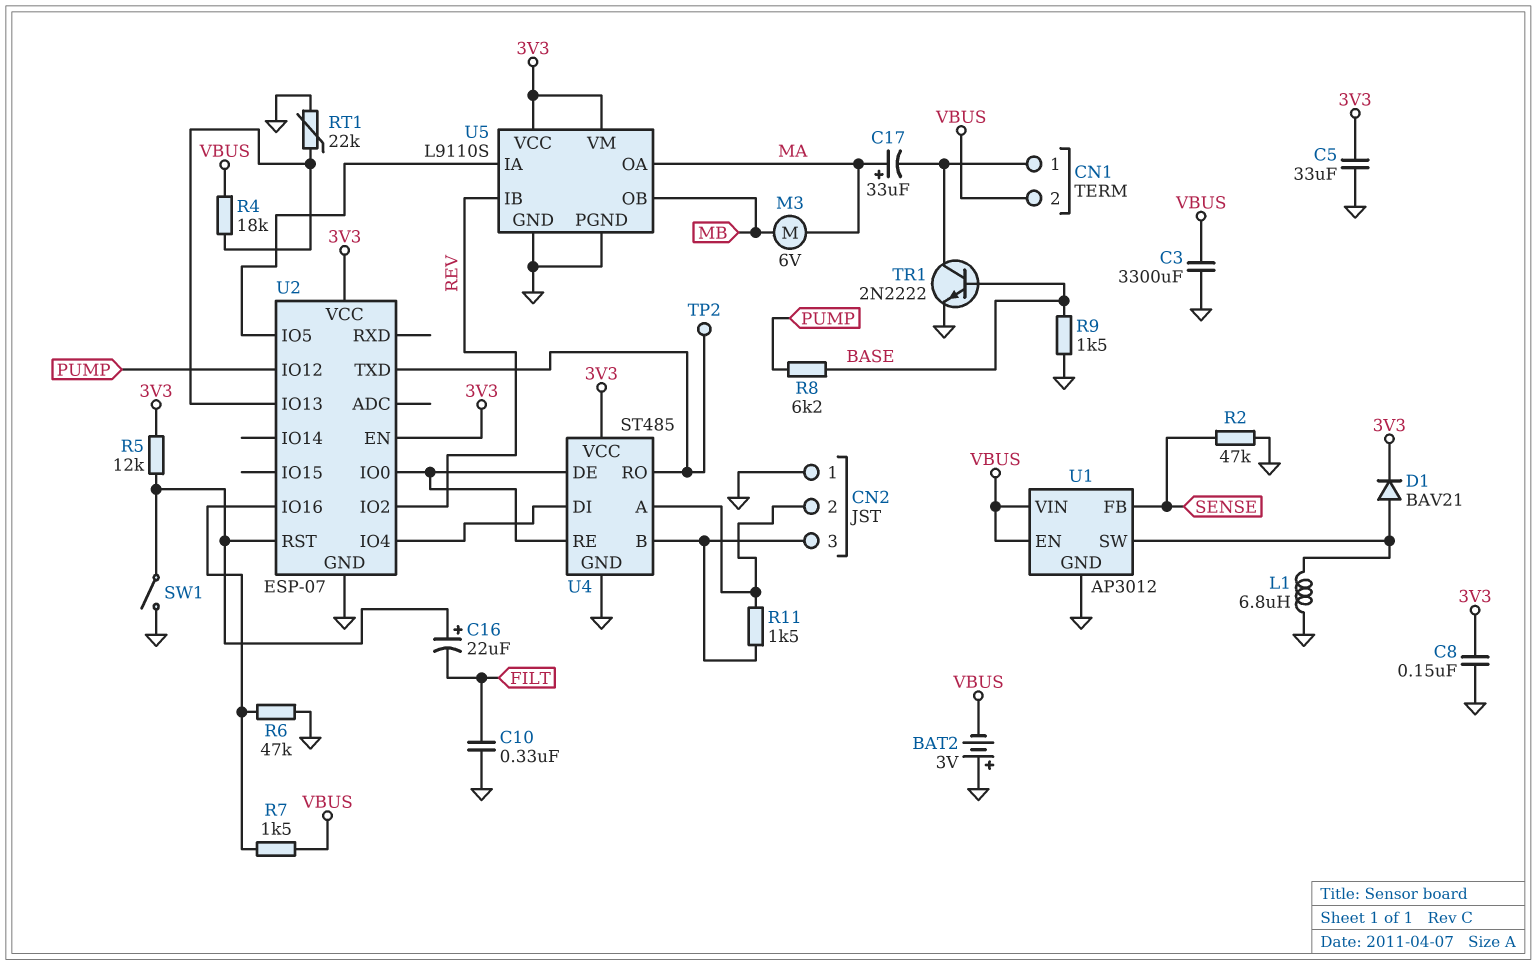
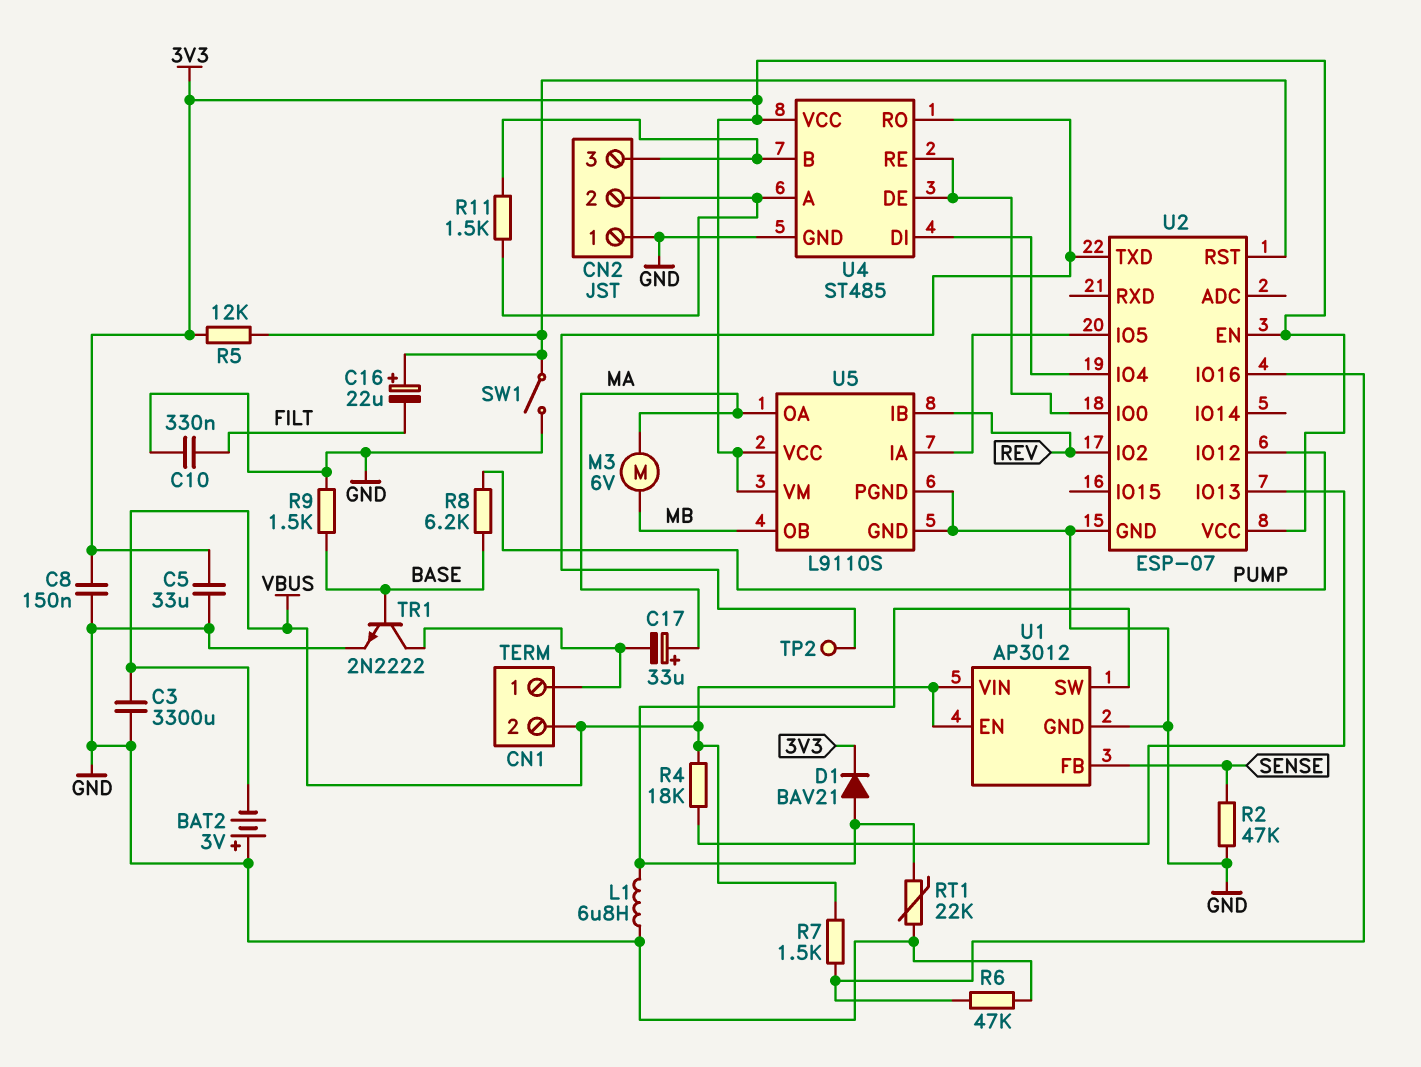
RT1: 22k (GND, U2/IO13) -> 22k (GND, U1/SW)

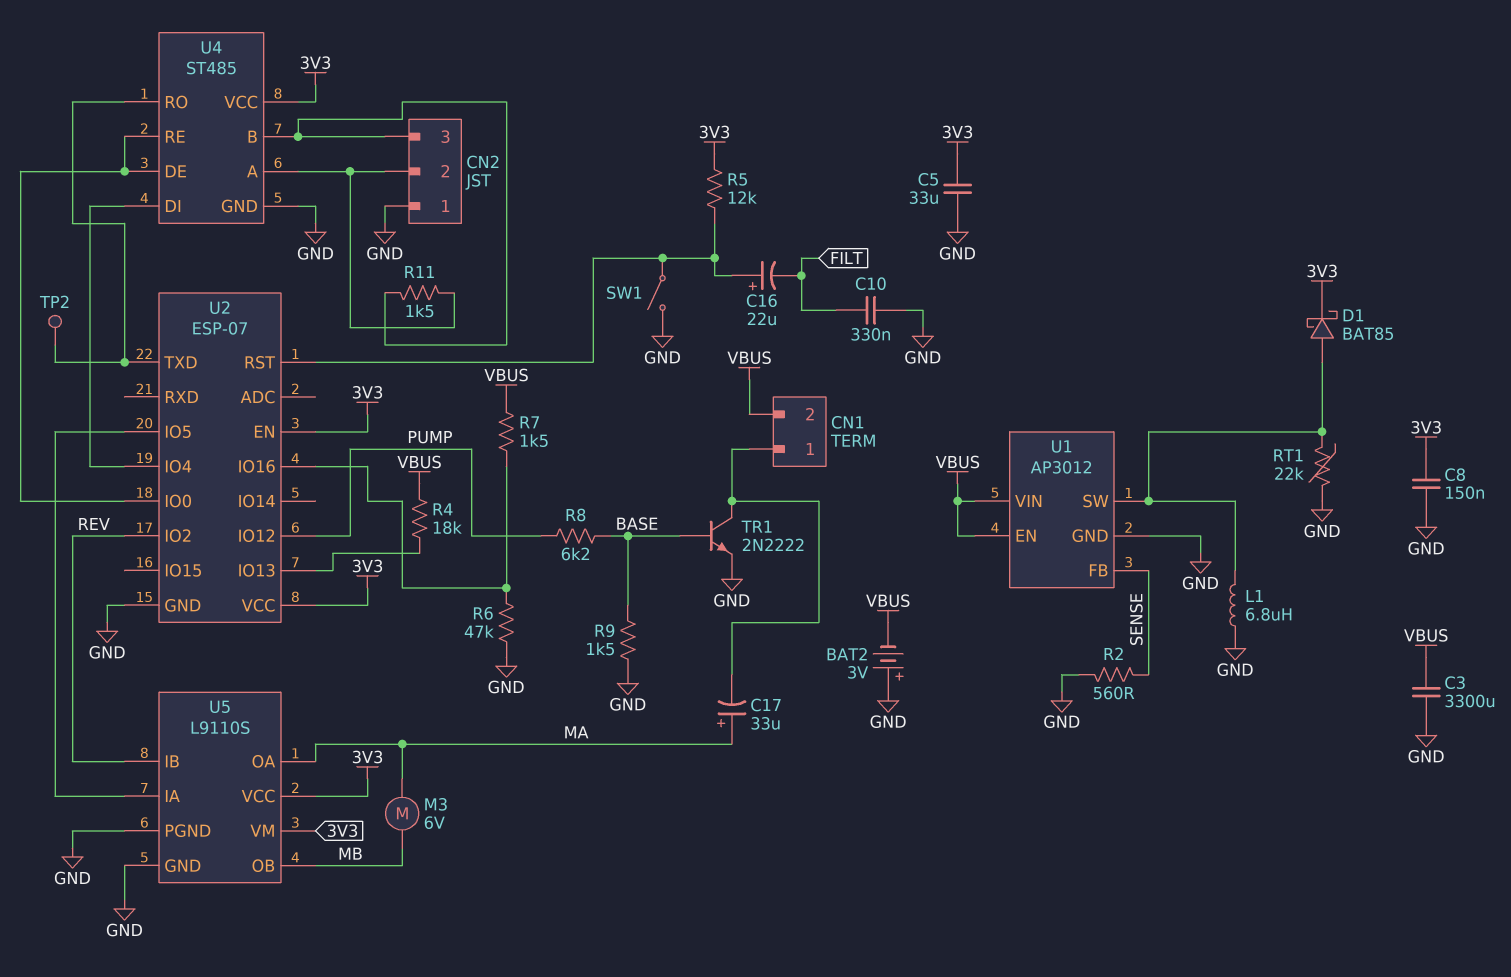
D1: diode BAV21 (A U1/SW, K 3V3) -> schottky BAT85 (A U1/SW, K 3V3)
R2: 47k (GND, SENSE) -> 560 (GND, SENSE)

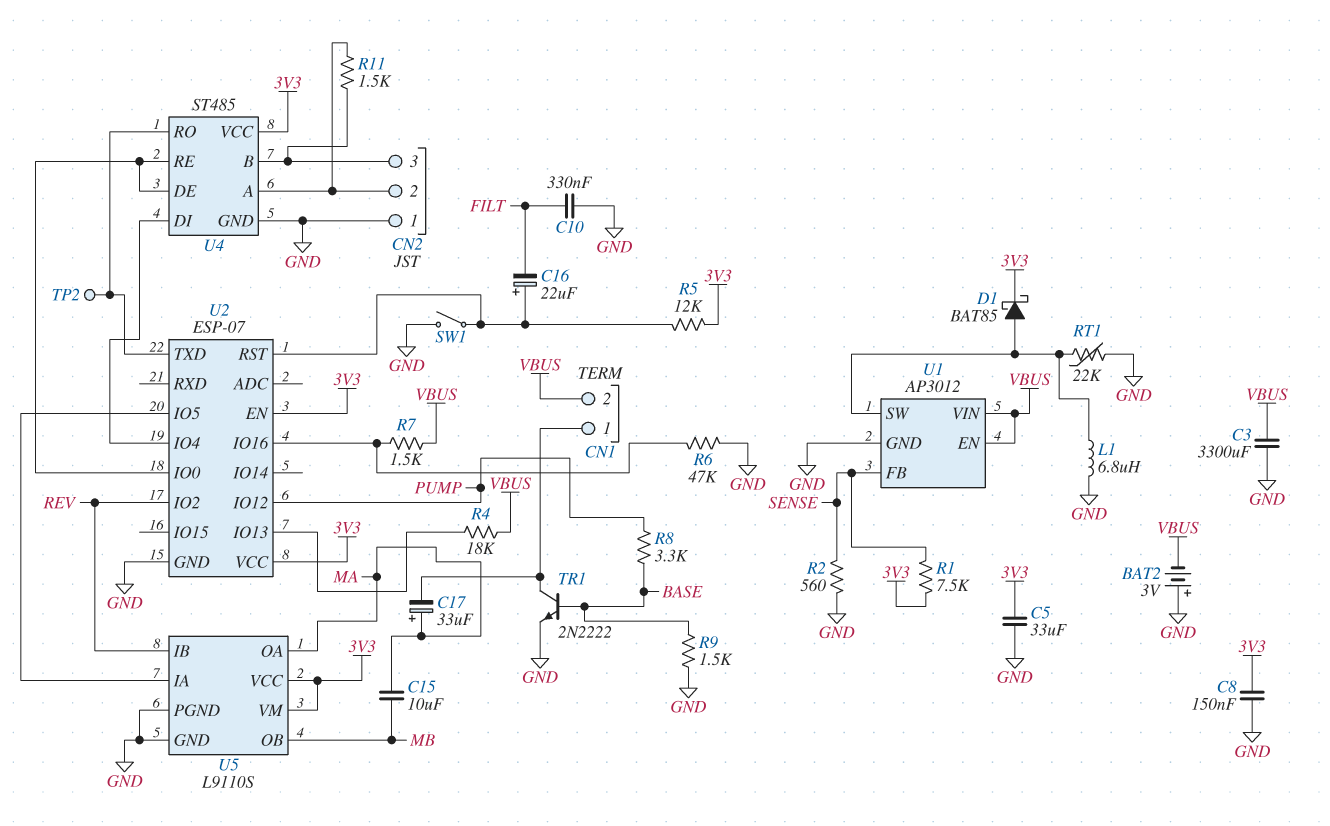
C15: none -> 10uF (MA, MB)
M3: motor 6V (MA, MB) -> none
R1: none -> 7.5k (3V3, SENSE)
R8: 6.2k (BASE, PUMP) -> 3.3k (BASE, PUMP)

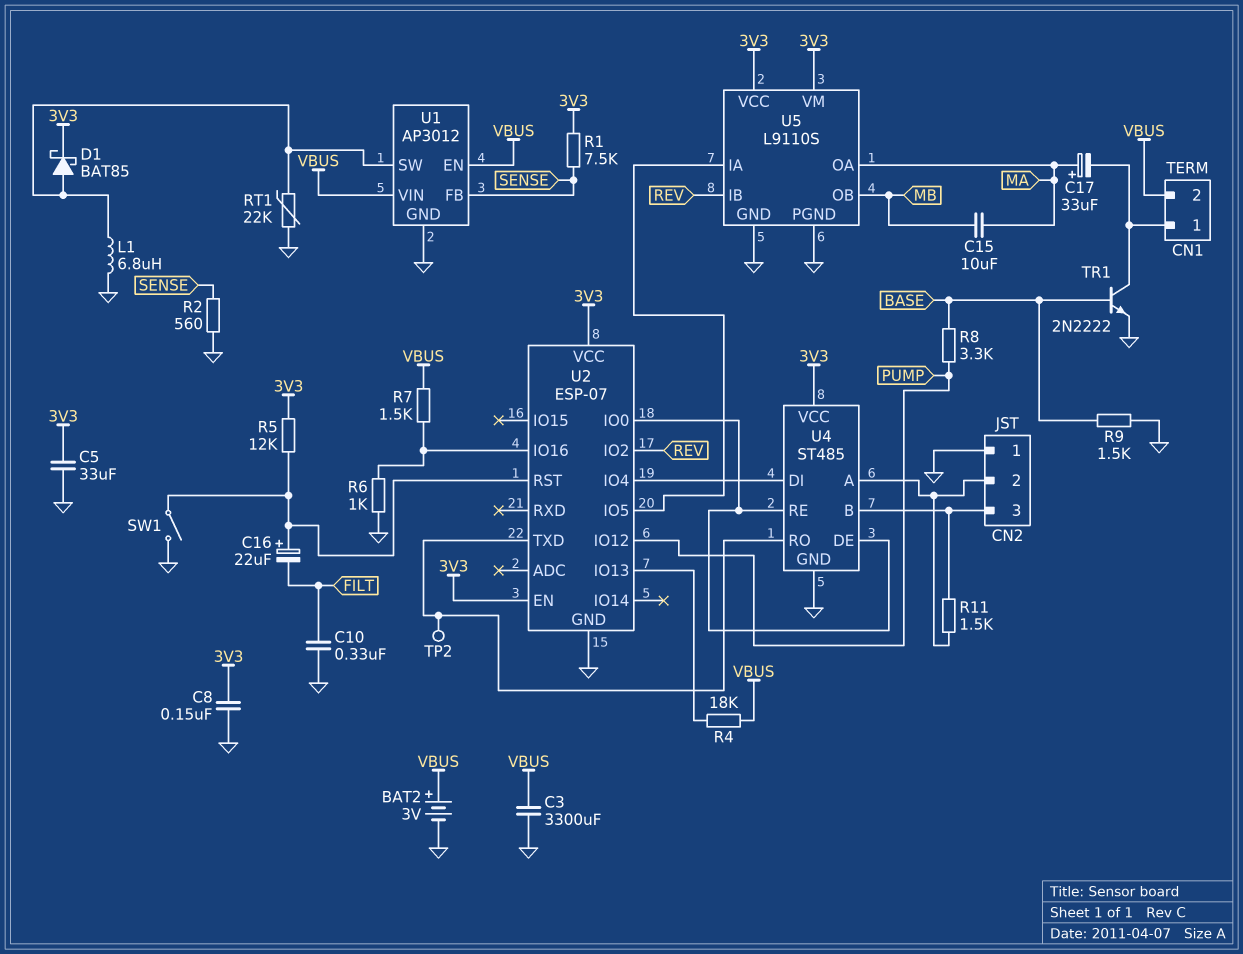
BAT2: 3V (plus GND, minus VBUS) -> 3V (plus VBUS, minus GND)
R6: 47k (GND, U2/IO16) -> 1k (GND, U2/IO16)

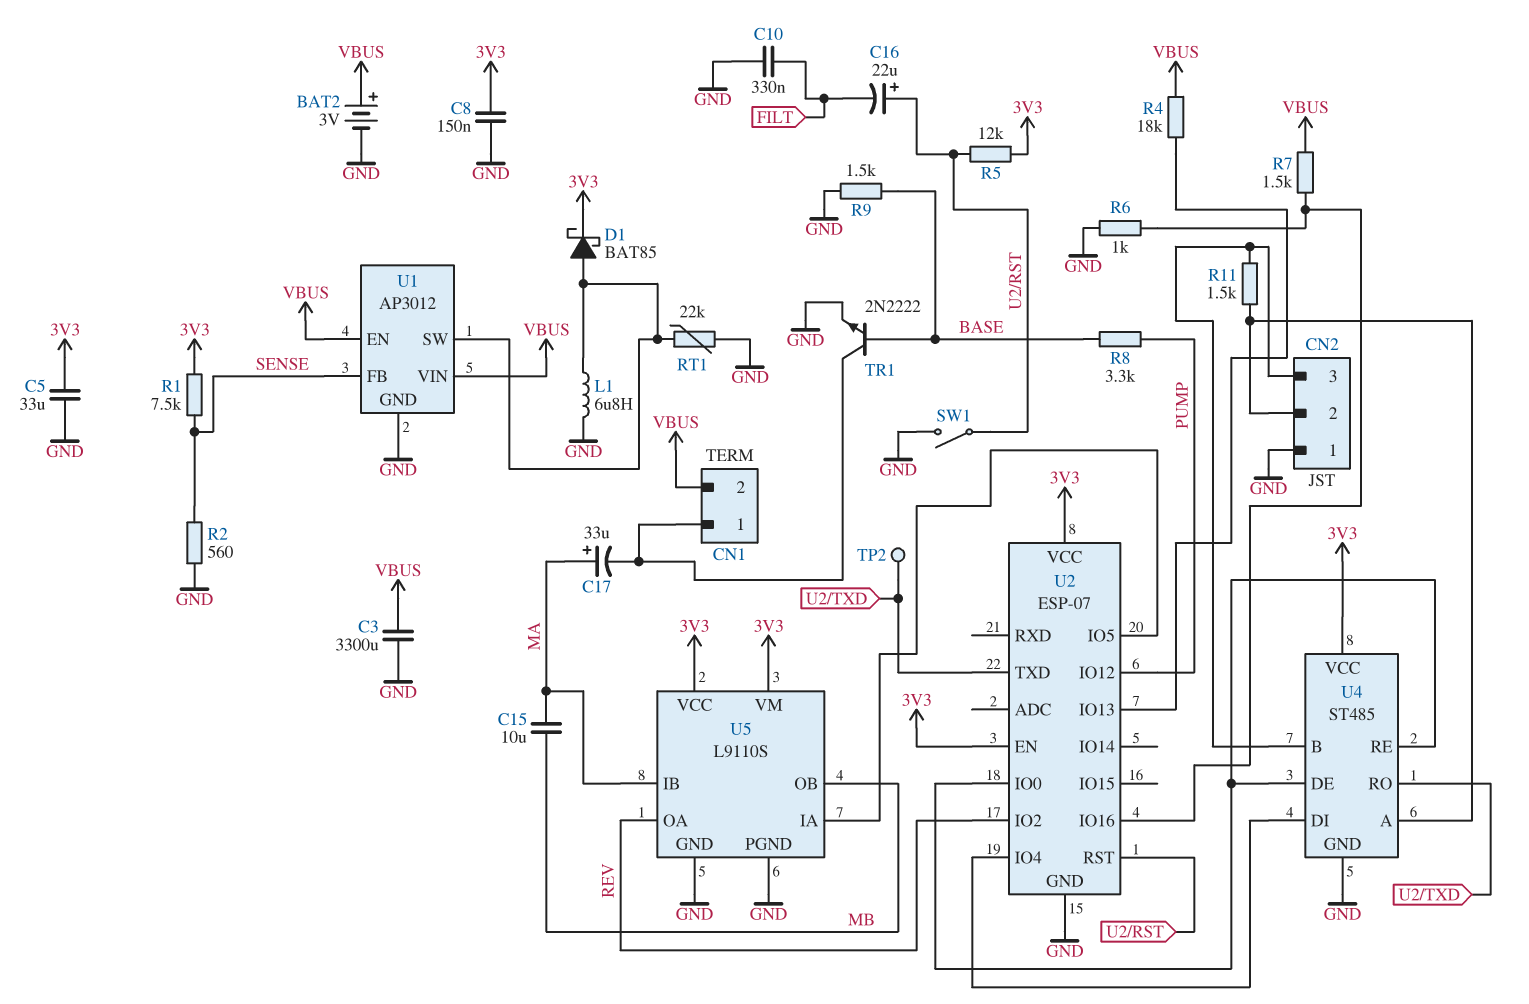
U5 pin IB: REV -> MA
U5 pin OA: MA -> REV

